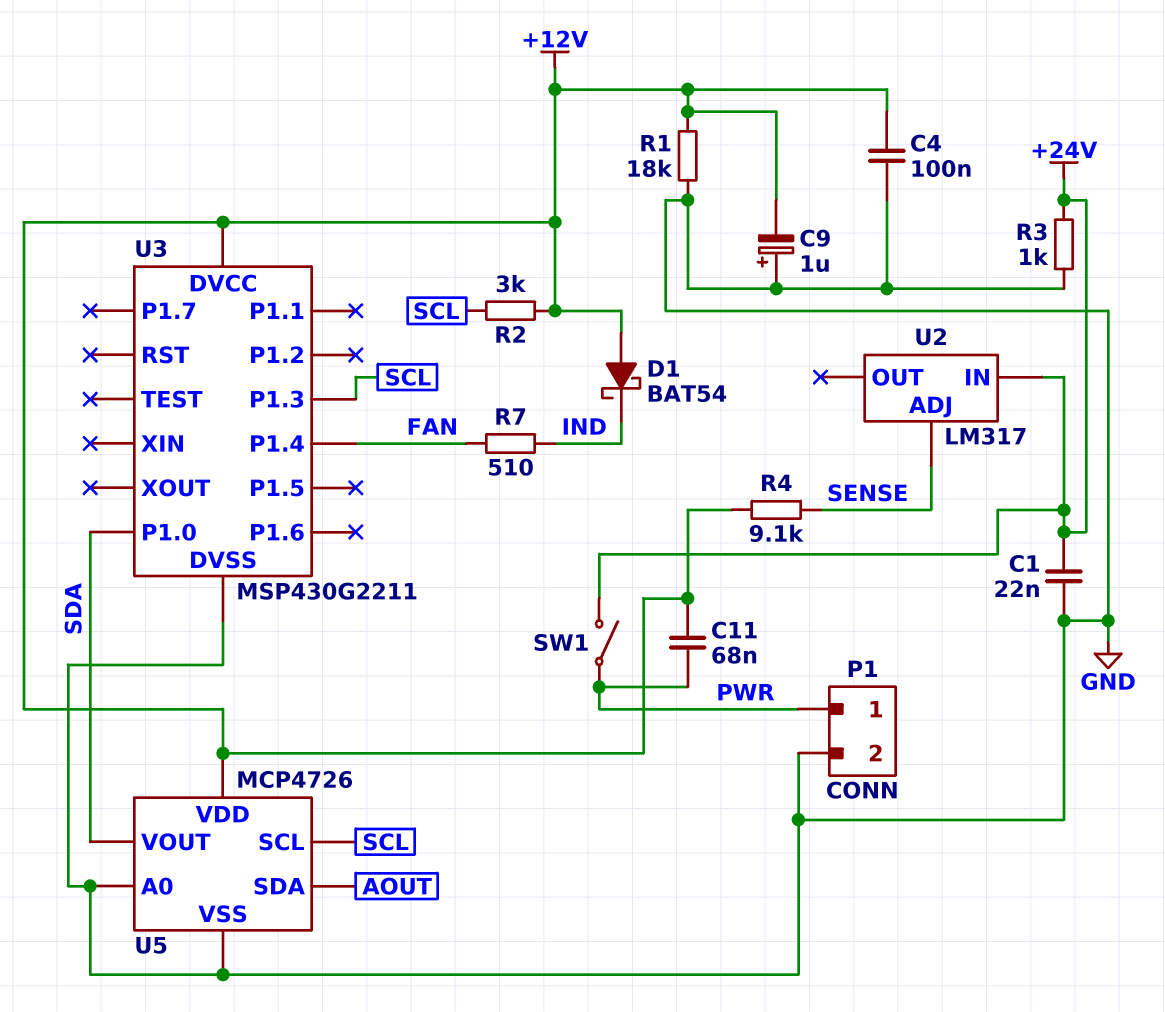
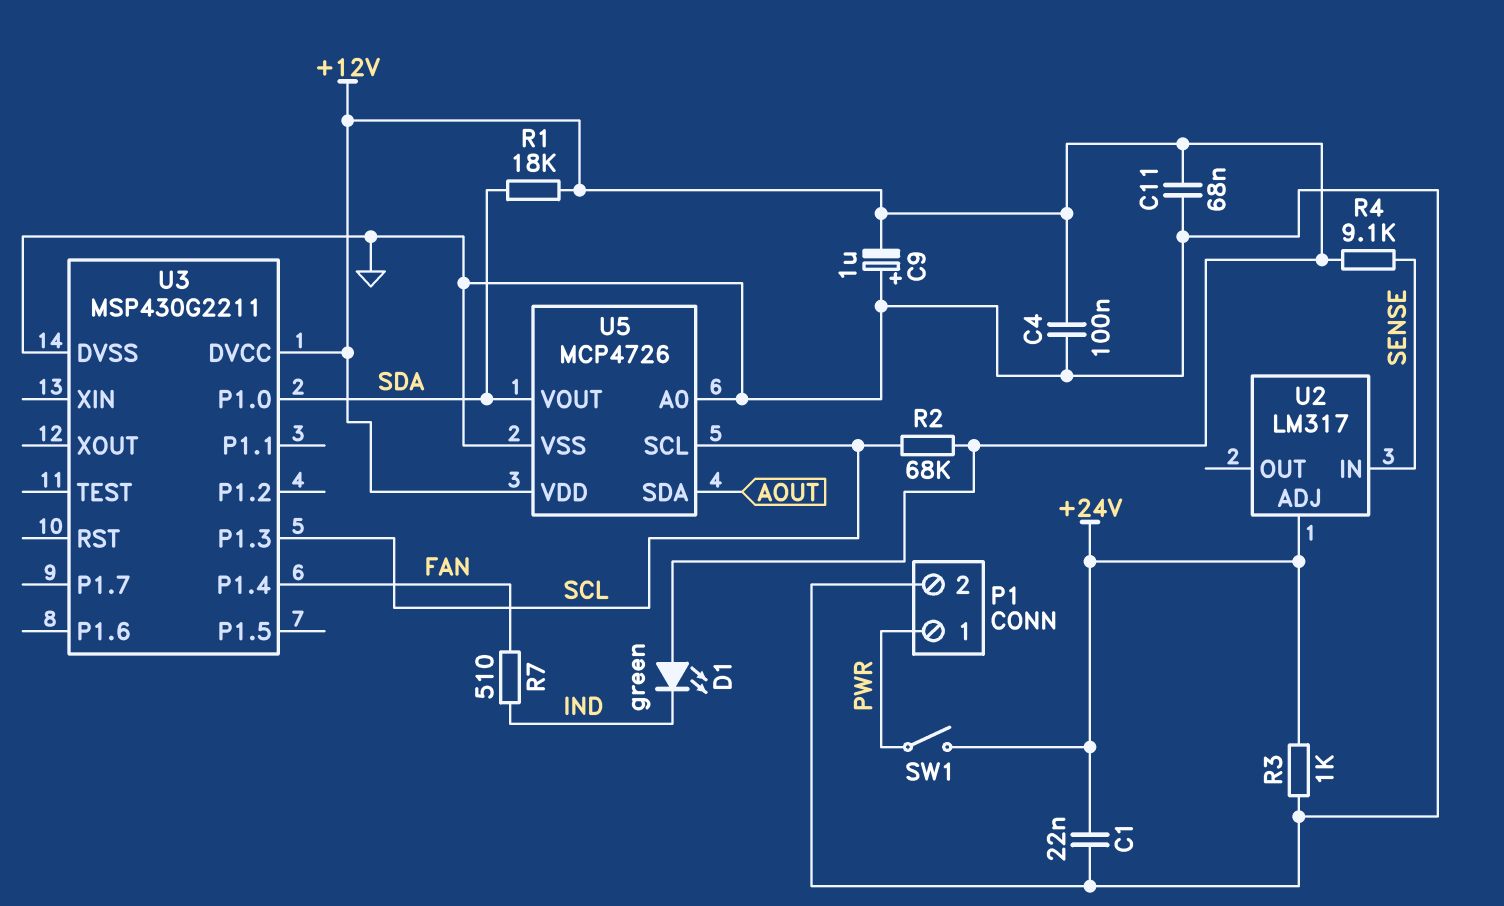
C11: 68nF (+12V, PWR) -> 68nF (+12V, GND)
D1: schottky BAT54 (A +12V, K IND) -> LED green (A +12V, K IND)
R1: 18k (+12V, GND) -> 18k (+12V, SDA)
R2: 3k (+12V, SCL) -> 68k (+12V, SCL)
U2 pin ADJ: SENSE -> +24V
U2 pin IN: +24V -> SENSE

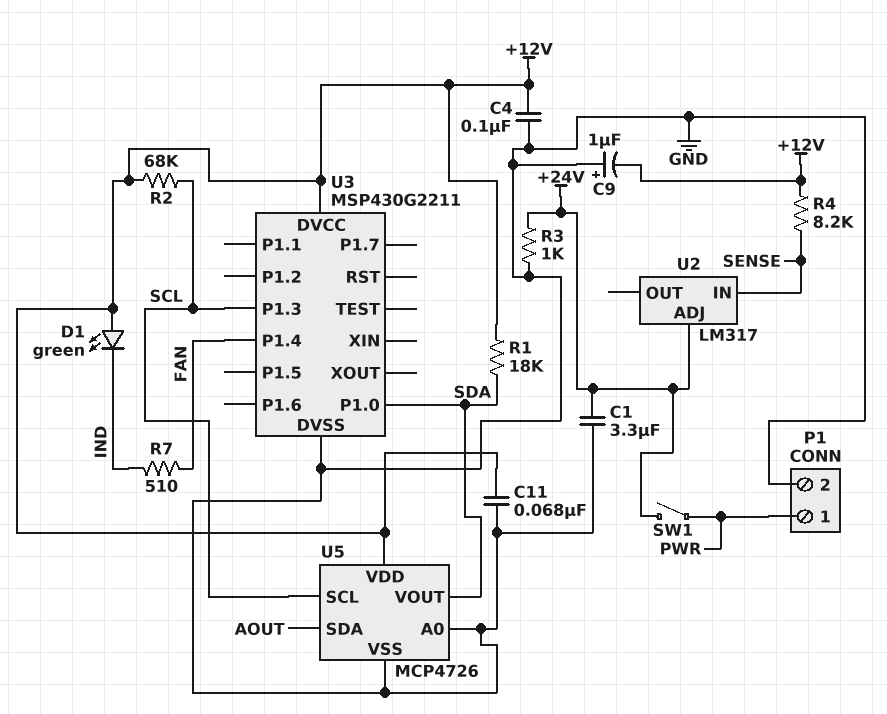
C1: 22nF (+24V, GND) -> 3.3uF (+24V, GND)
R4: 9.1k (+12V, SENSE) -> 8.2k (+12V, SENSE)

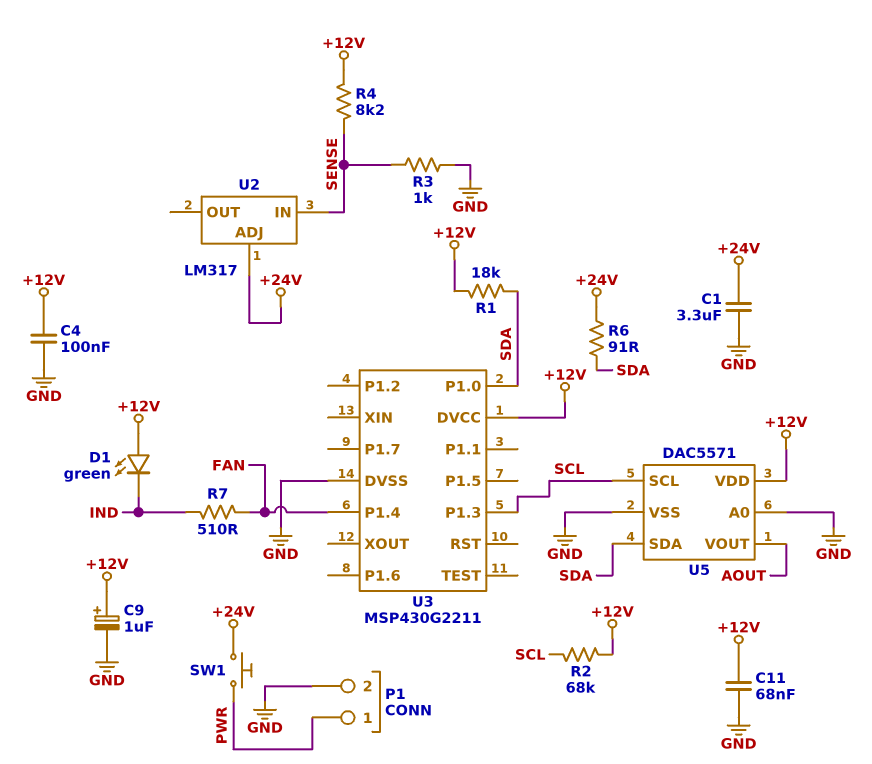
C9: 1uF (plus GND, minus +12V) -> 1uF (plus +12V, minus GND)
R3: 1k (+24V, GND) -> 1k (GND, SENSE)
R6: none -> 91 (+24V, SDA)
SW1: switch (+24V, PWR) -> button (+24V, PWR)
U5: MCP4726 -> DAC5571
U5 pin SDA: AOUT -> SDA
U5 pin VOUT: SDA -> AOUT

